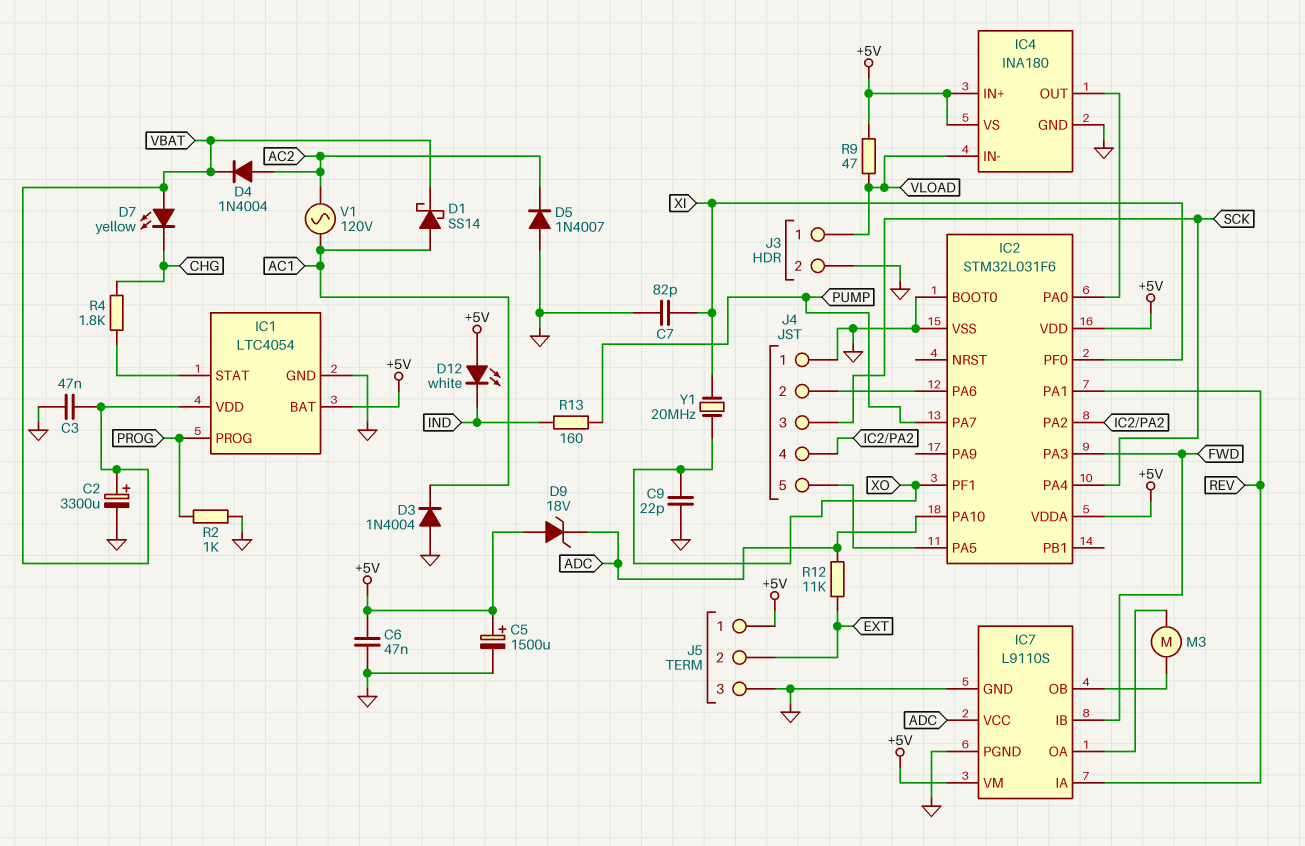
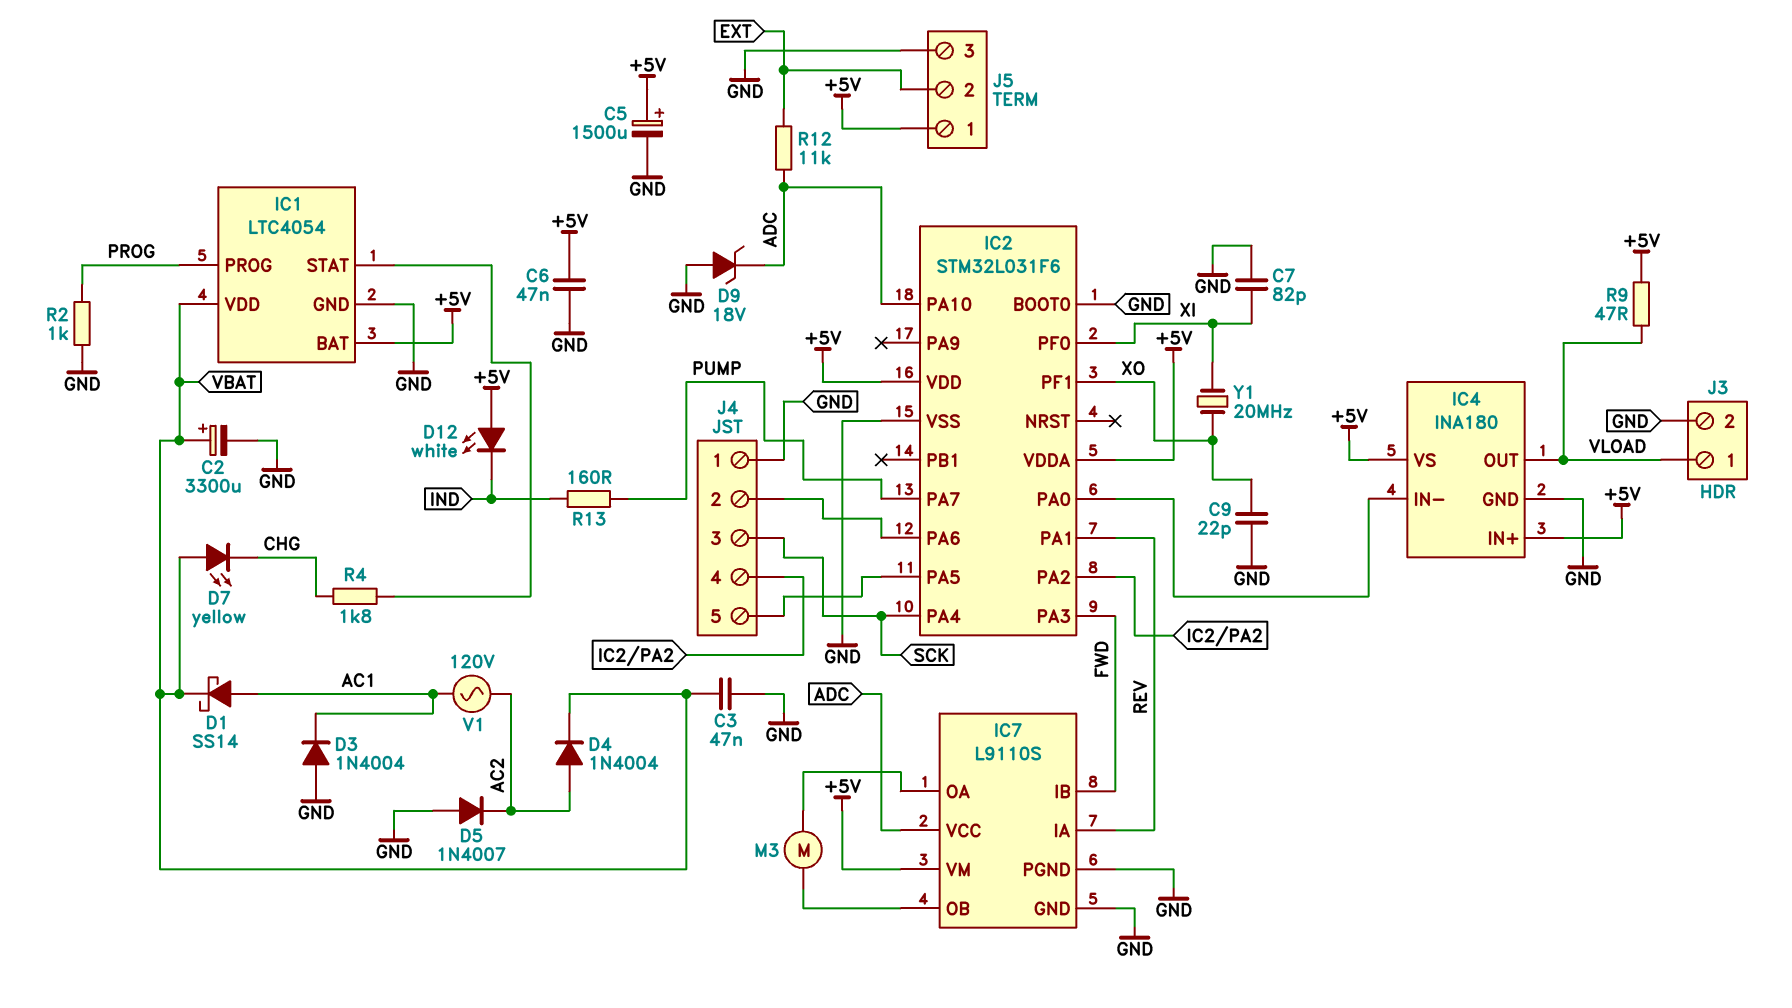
D9: zener 18V (A +5V, K ADC) -> zener 18V (A GND, K ADC)
IC4 pin IN-: VLOAD -> IC2/PA0
IC4 pin OUT: IC2/PA0 -> VLOAD

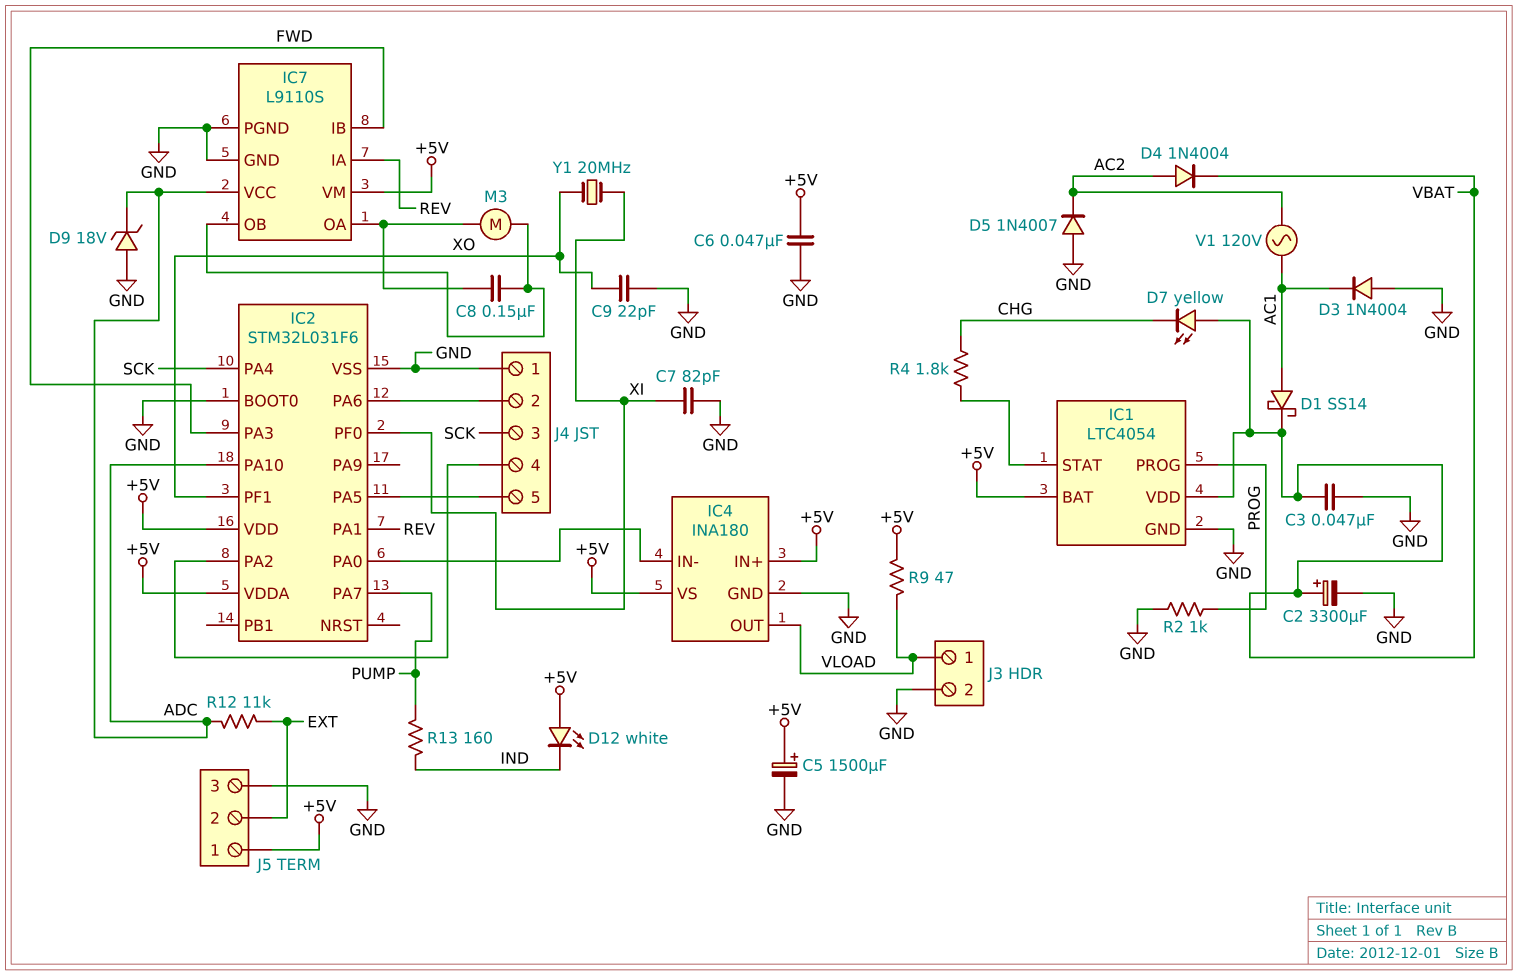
C8: none -> 150nF (IC7/OA, IC7/OB)

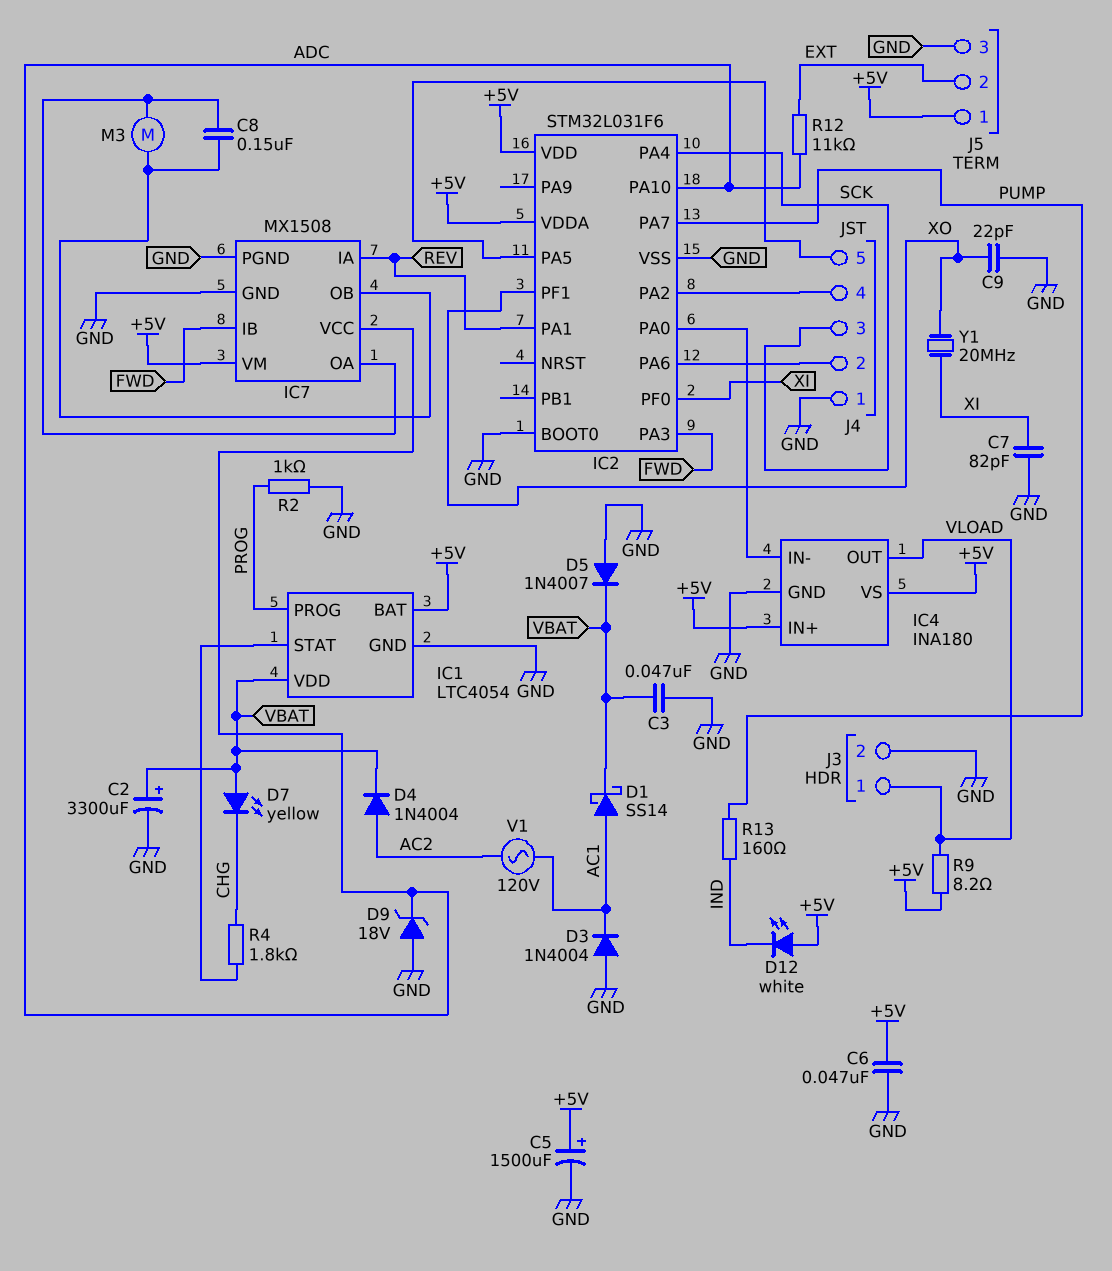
D5: diode 1N4007 (A GND, K AC2) -> diode 1N4007 (A GND, K VBAT)
IC7: L9110S -> MX1508
R9: 47 (+5V, VLOAD) -> 8.2 (+5V, VLOAD)

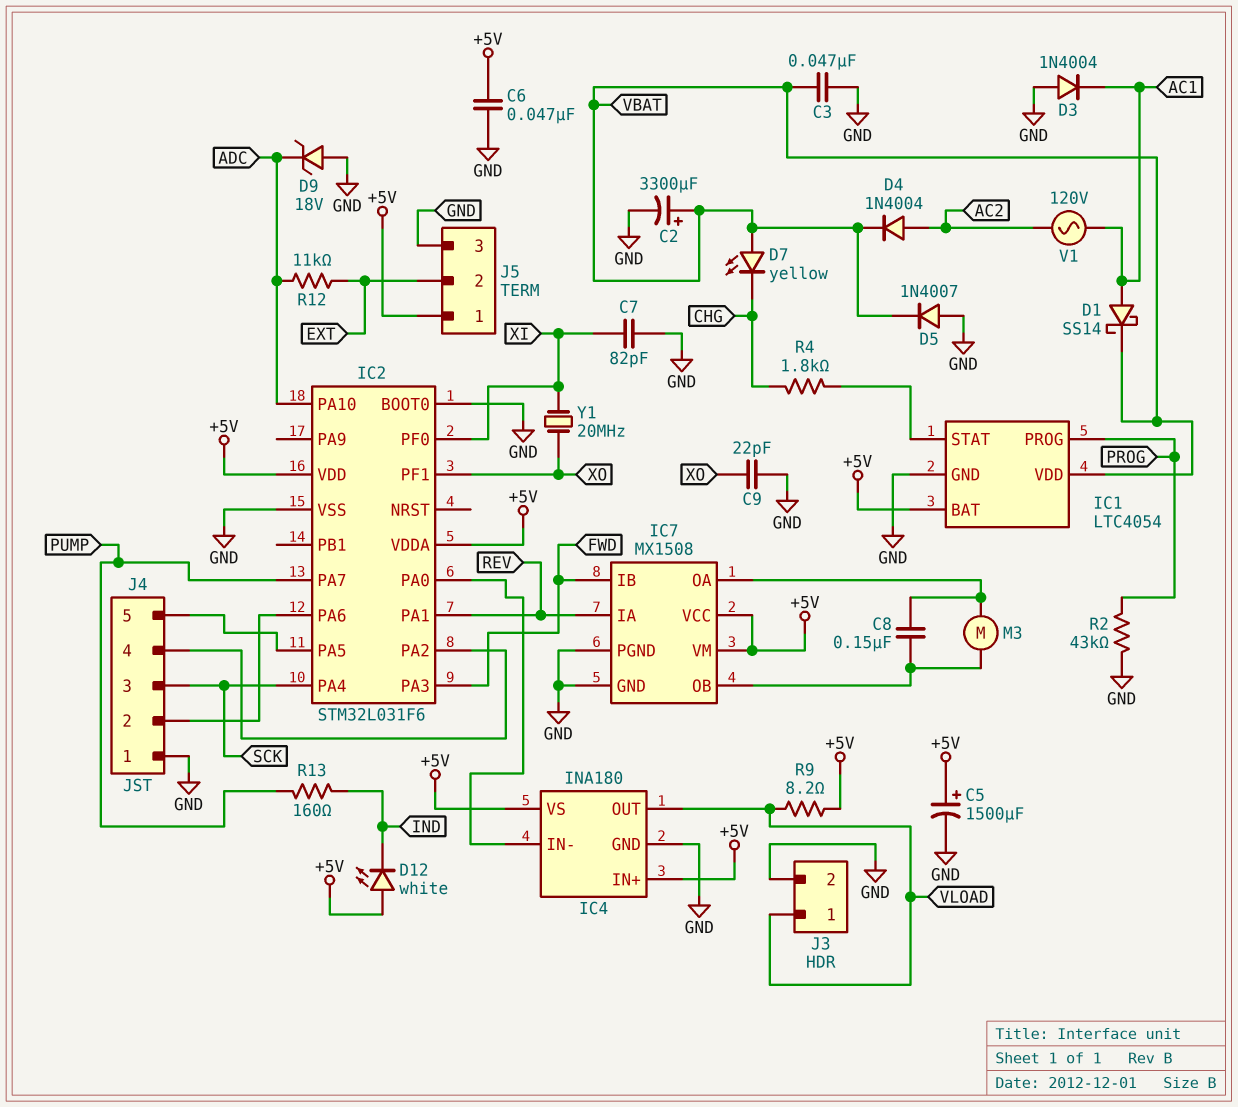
IC7 pin VCC: ADC -> +5V
R2: 1k (GND, PROG) -> 43k (GND, PROG)

